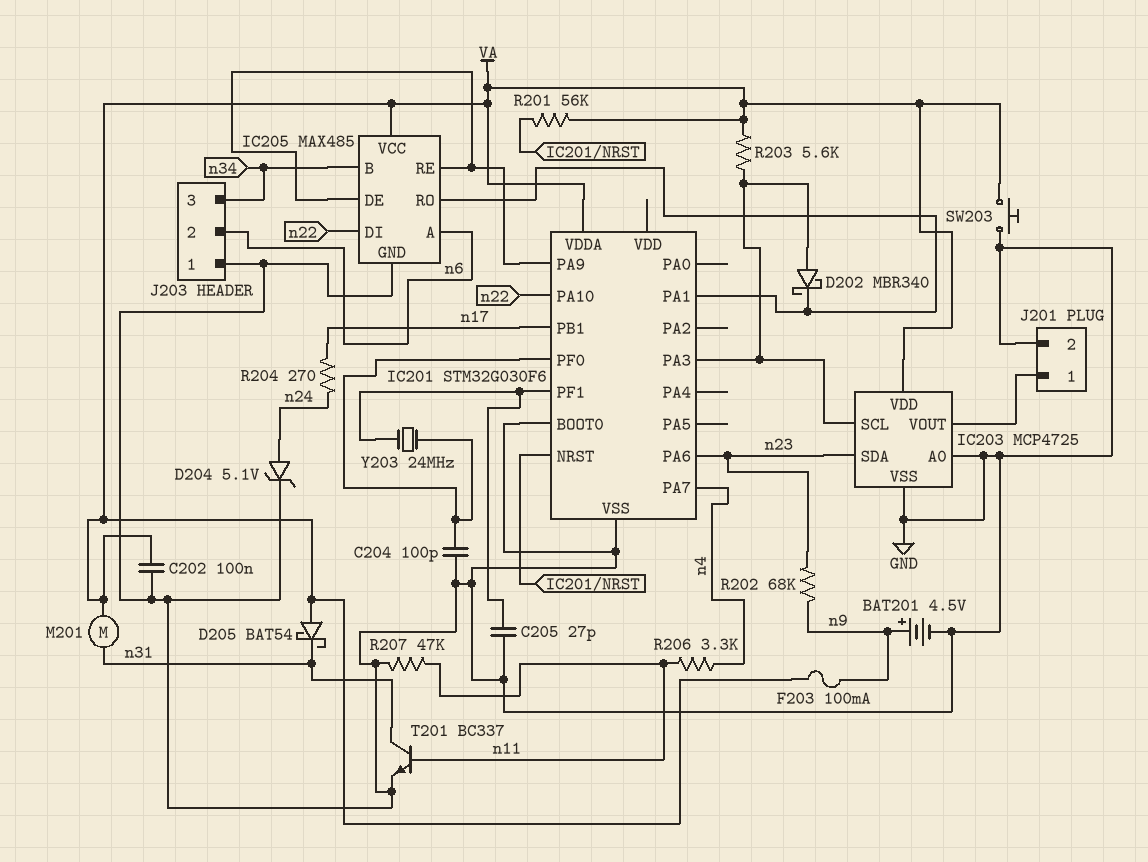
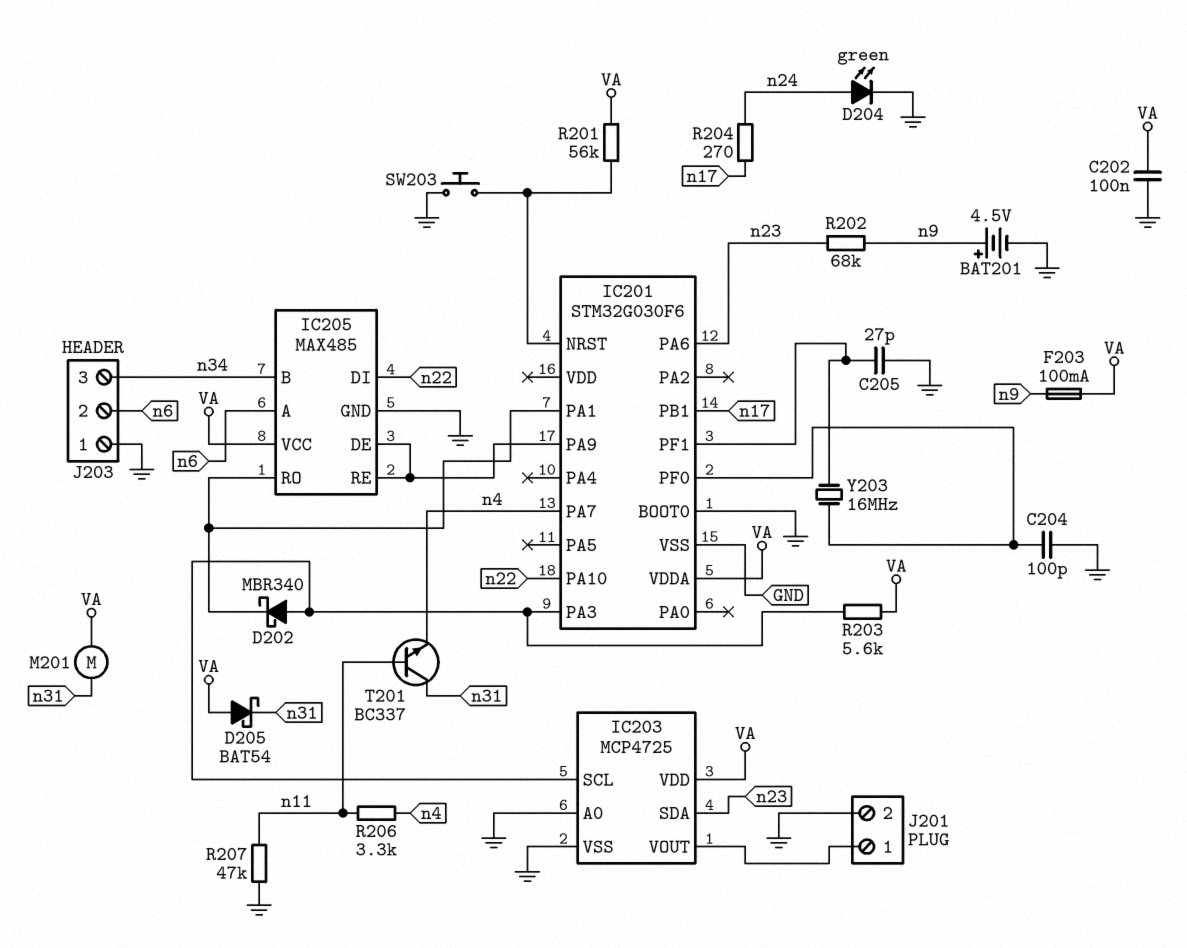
D204: zener 5.1V (A n24, K GND) -> LED green (A n24, K GND)
SW203: button (GND, VA) -> button (GND, IC201/NRST)
T201: NPN BC337 (B n11, C n31, E GND) -> NPN BC337 (B n11, C n31, E n4)
Y203: 24MHz (IC201/PF0, IC201/PF1) -> 16MHz (IC201/PF0, IC201/PF1)

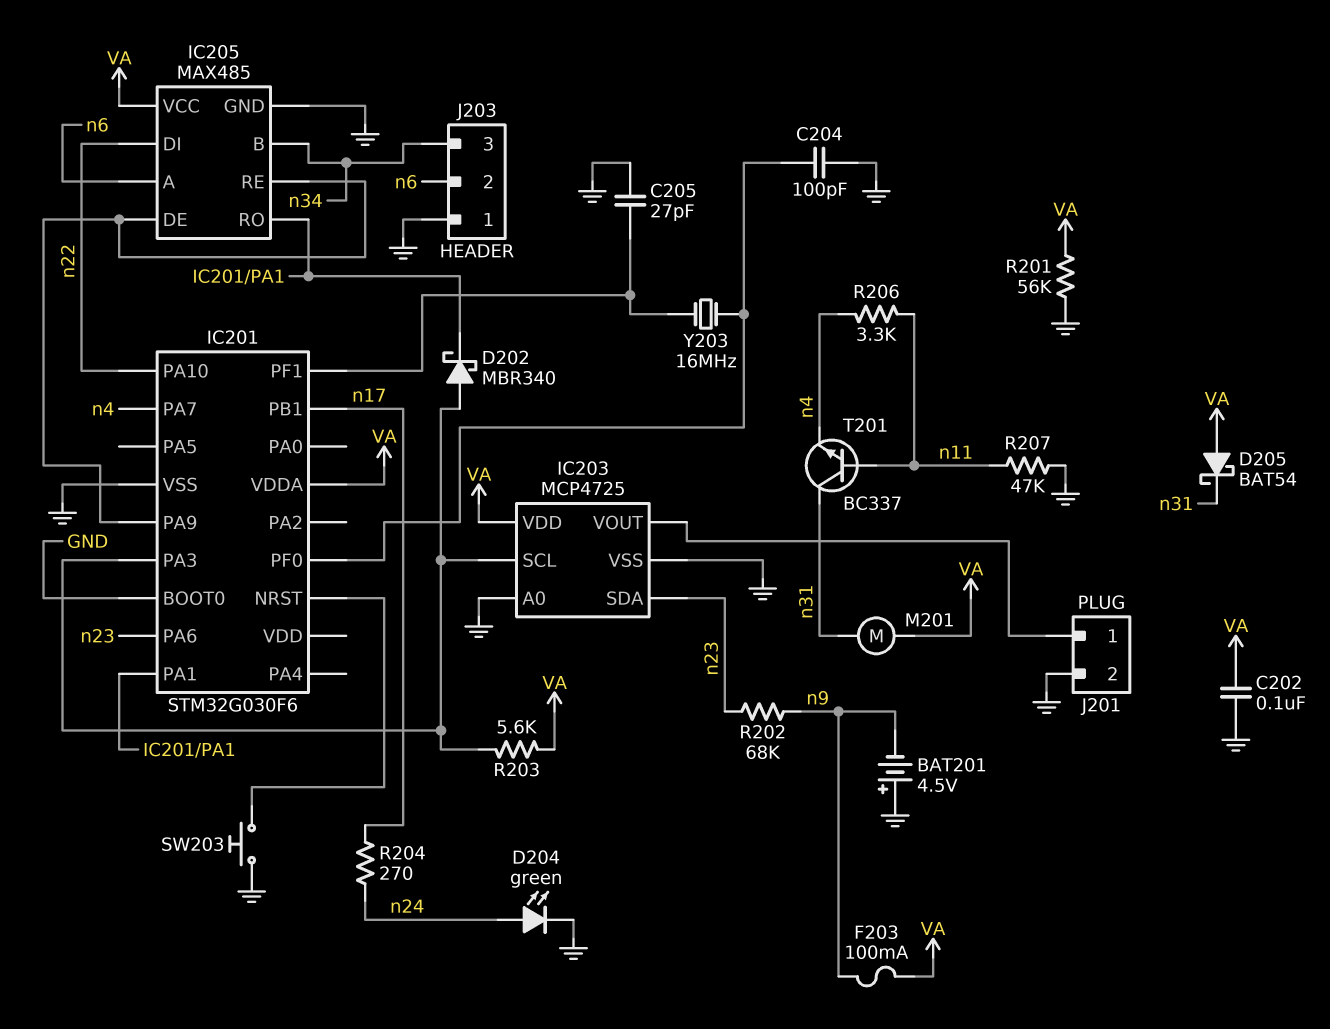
BAT201: 4.5V (plus n9, minus GND) -> 4.5V (plus GND, minus n9)
R201: 56k (IC201/NRST, VA) -> 56k (GND, VA)

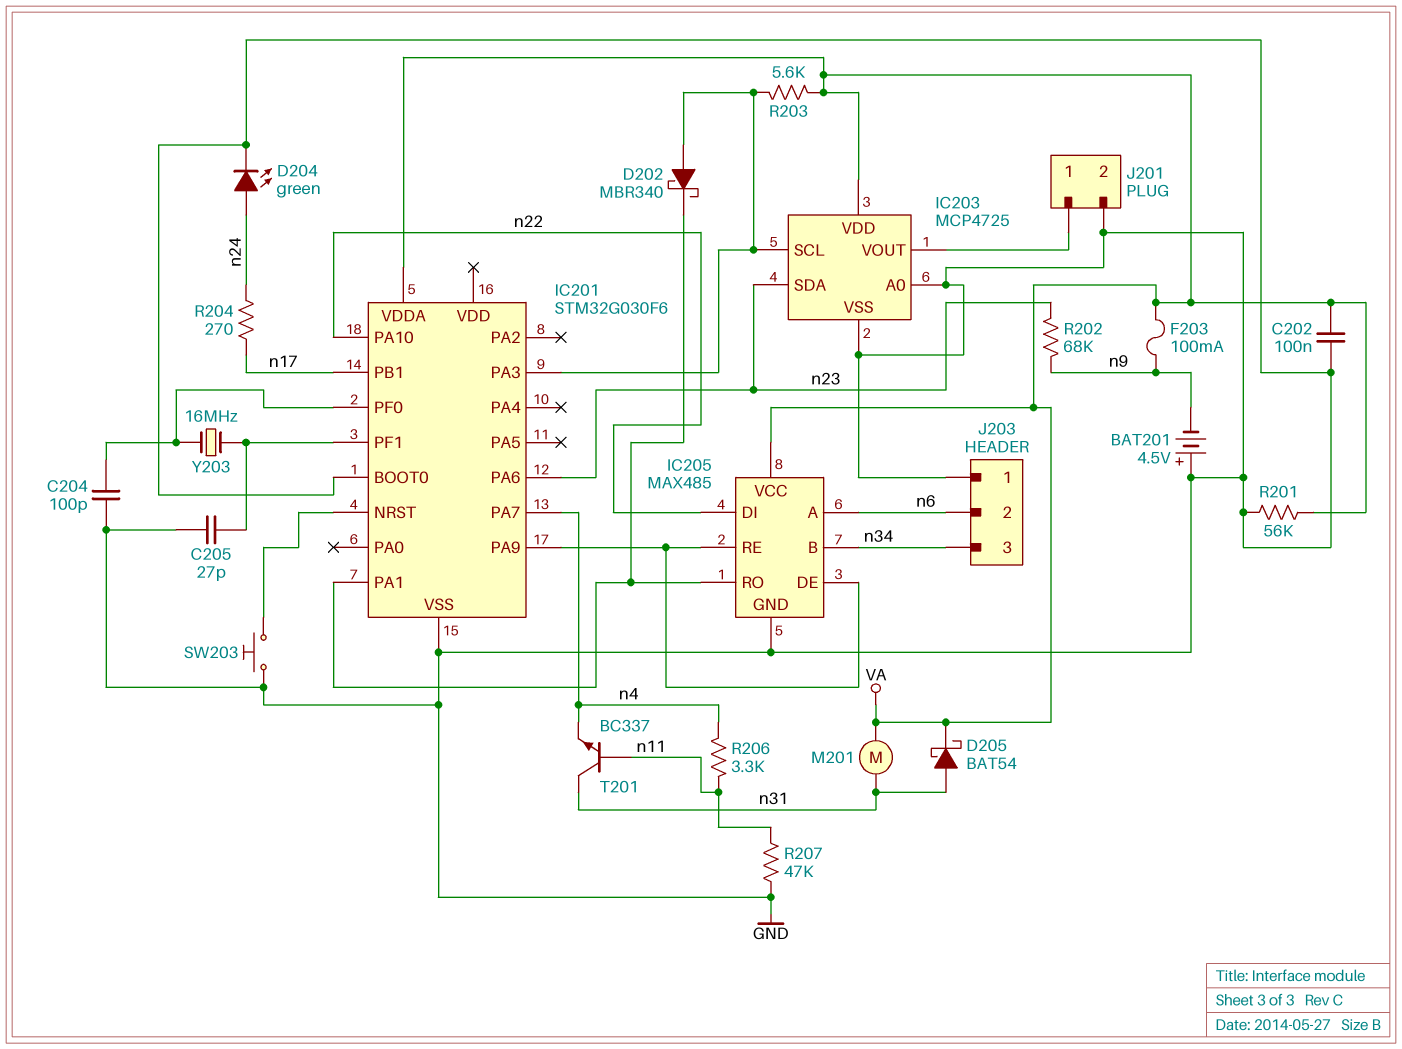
D205: schottky BAT54 (A VA, K n31) -> schottky BAT54 (A n31, K VA)

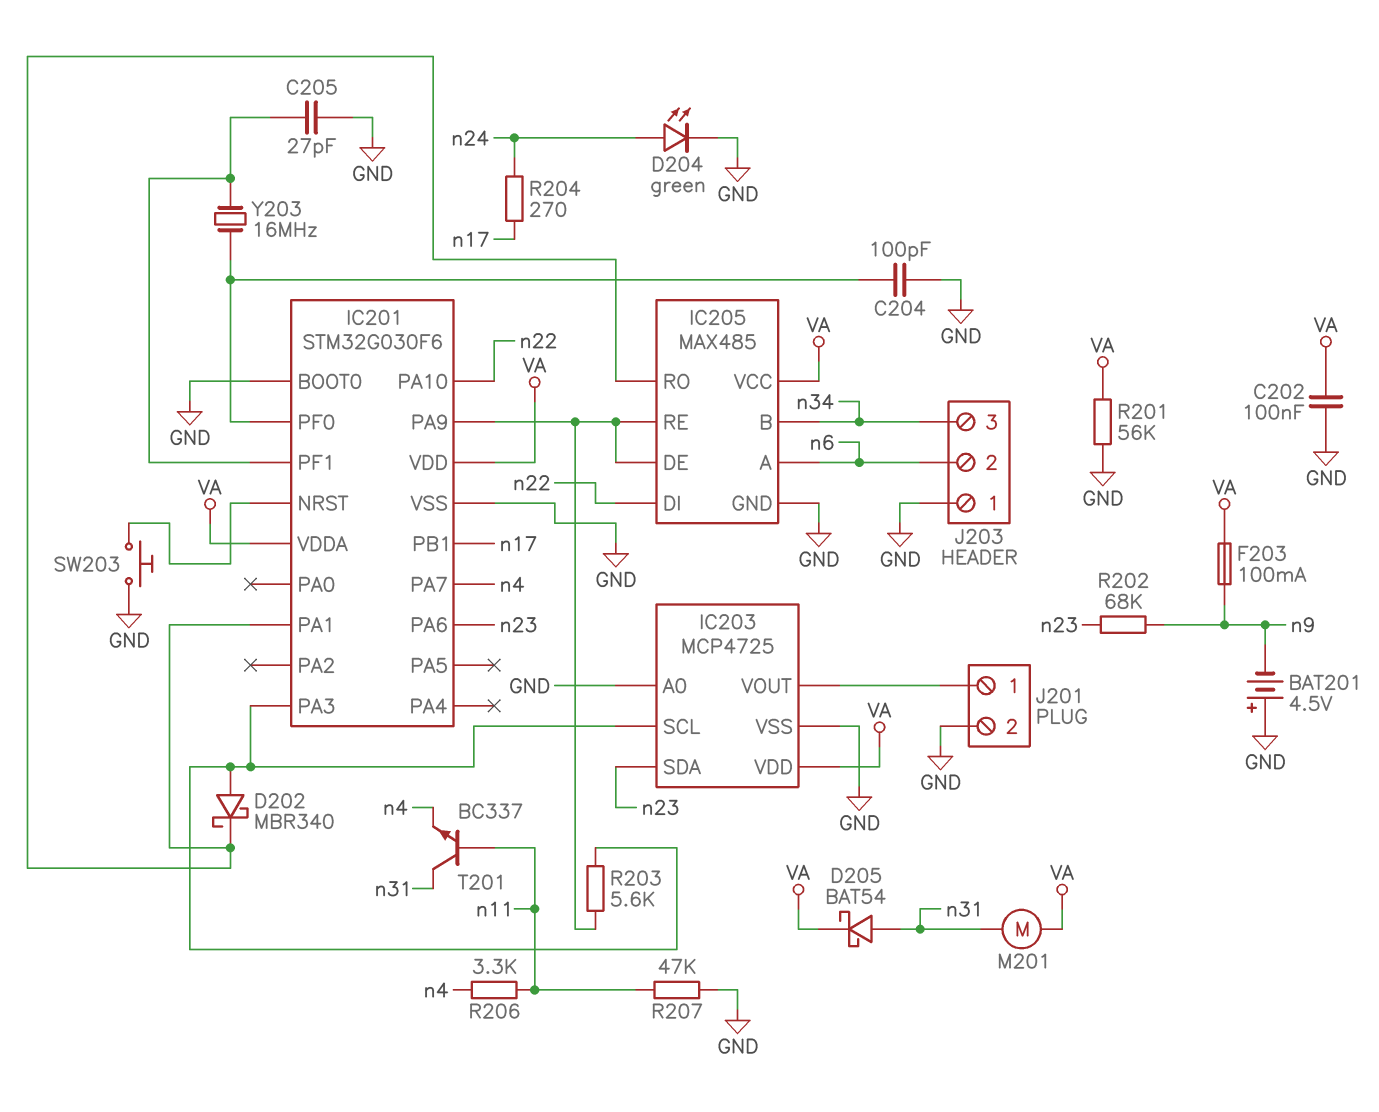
IC201 pin VDD: none -> VA
R203: 5.6k (IC201/PA3, VA) -> 5.6k (IC201/PA3, IC201/PA9)

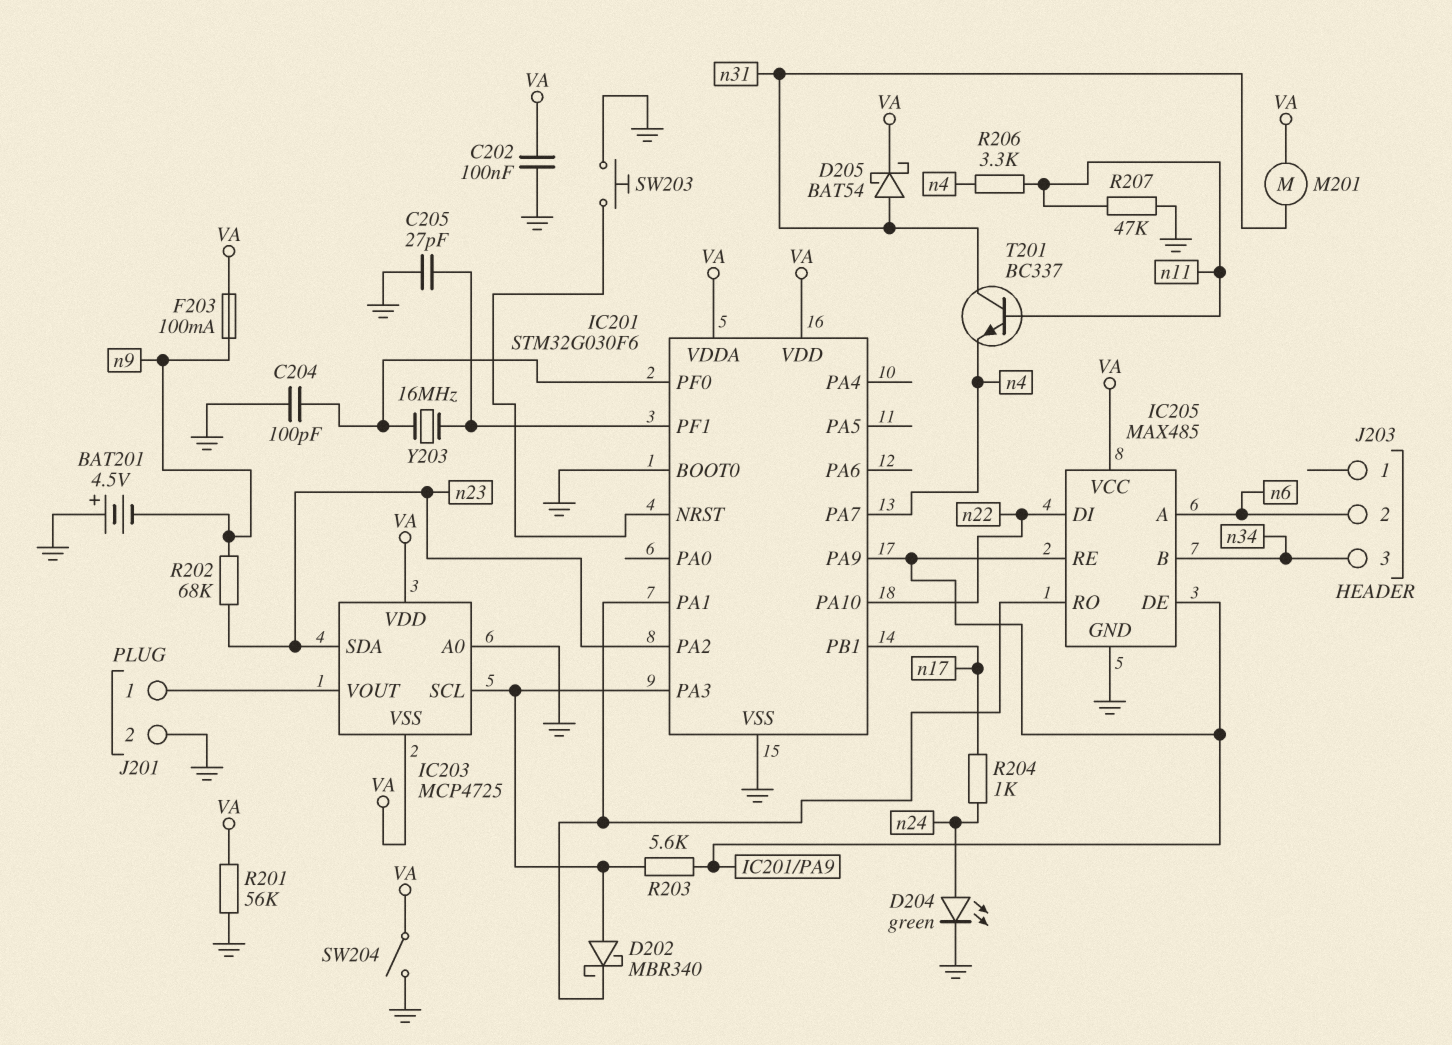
IC201 pin PA2: none -> n23
IC201 pin PA6: n23 -> none
IC203 pin VSS: GND -> VA
J203 pin 1: GND -> none
R204: 270 (n17, n24) -> 1k (n17, n24)
SW204: none -> switch (GND, VA)

